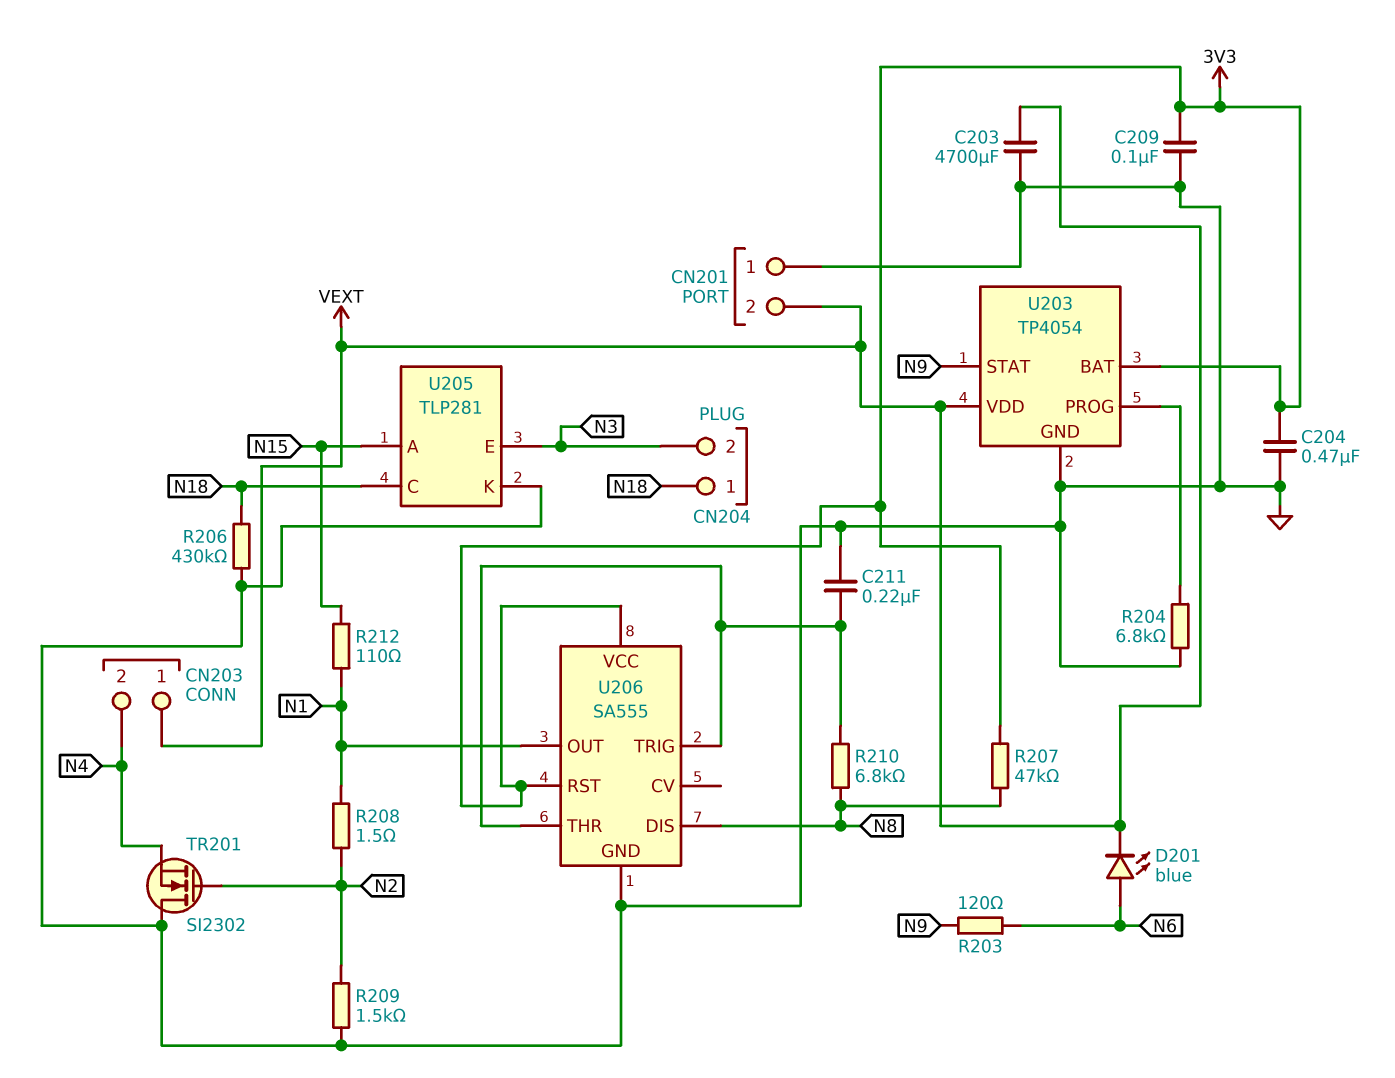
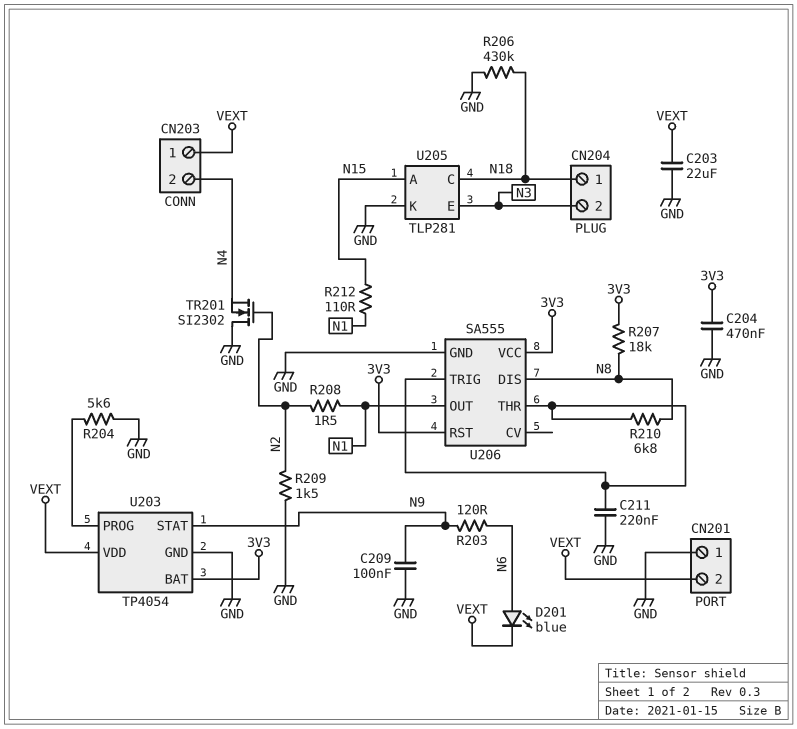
C203: 4700uF (GND, VEXT) -> 22uF (GND, VEXT)
C209: 100nF (3V3, GND) -> 100nF (GND, N9)
R204: 6.8k (GND, U203/PROG) -> 5.6k (GND, U203/PROG)
R207: 47k (3V3, N8) -> 18k (3V3, N8)

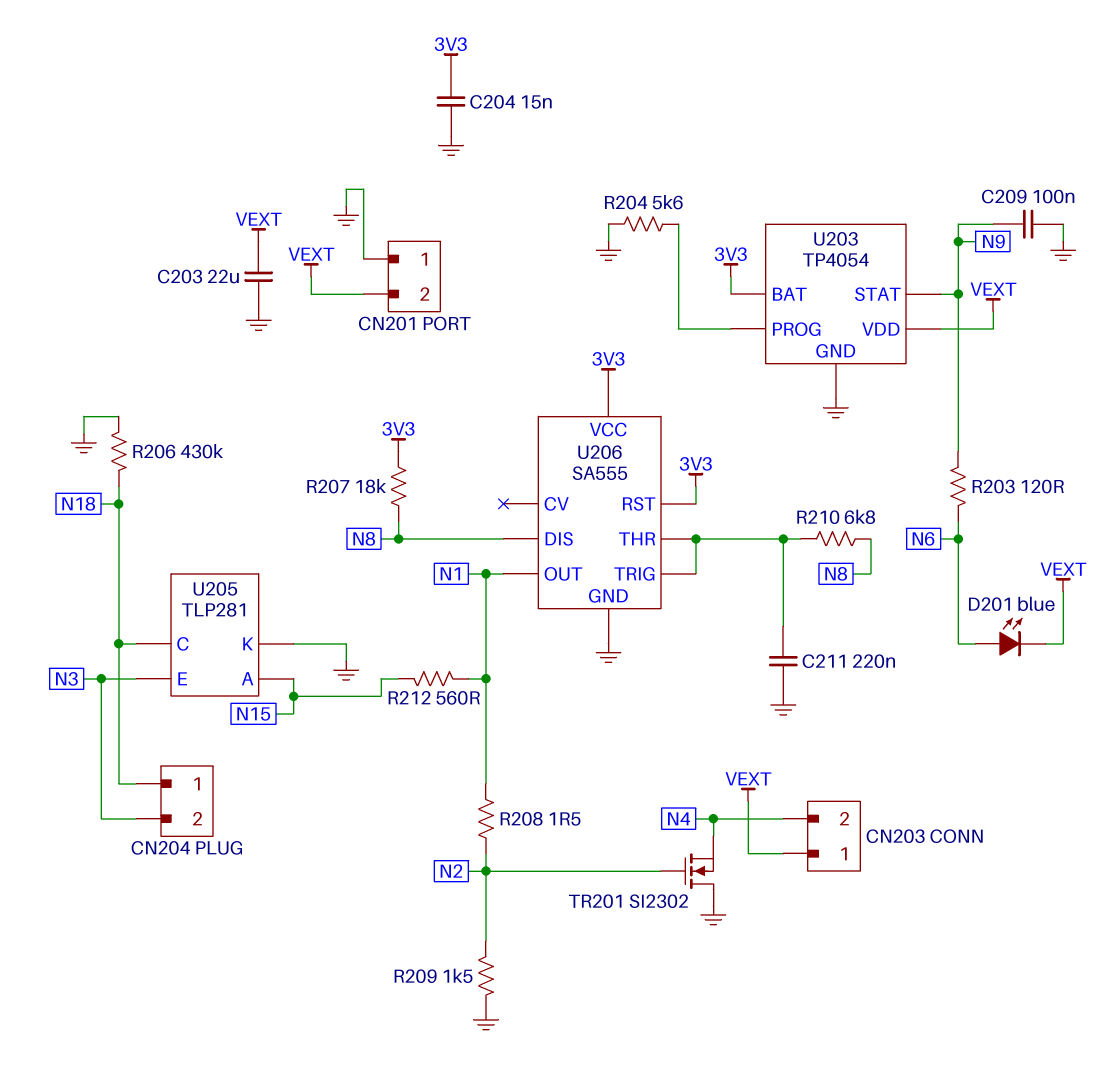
C204: 470nF (3V3, GND) -> 15nF (3V3, GND)
R212: 110 (N1, N15) -> 560 (N1, N15)

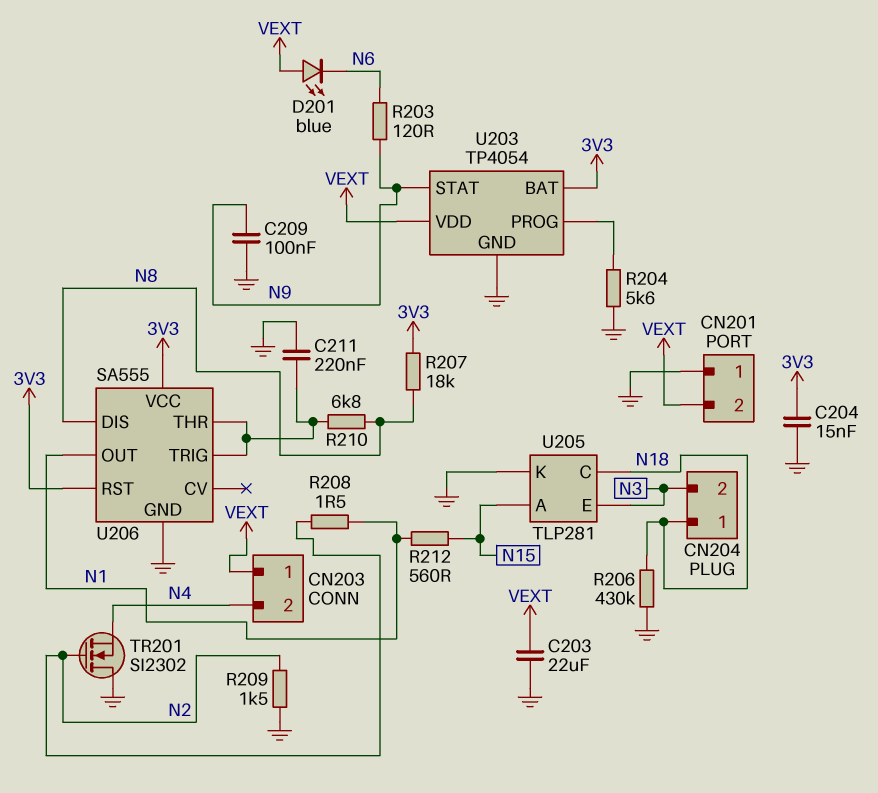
D201: LED blue (A N6, K VEXT) -> LED blue (A VEXT, K N6)

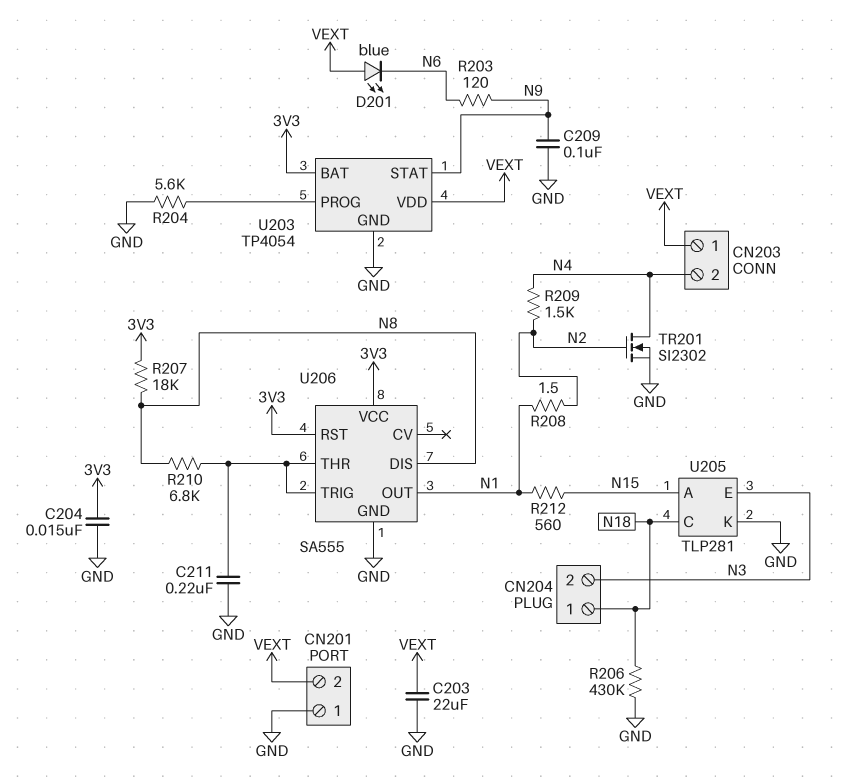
R209: 1.5k (GND, N2) -> 1.5k (N2, N4)
TR201: NMOS SI2302 (G N2, D GND, S N4) -> NMOS SI2302 (G N2, D N4, S GND)

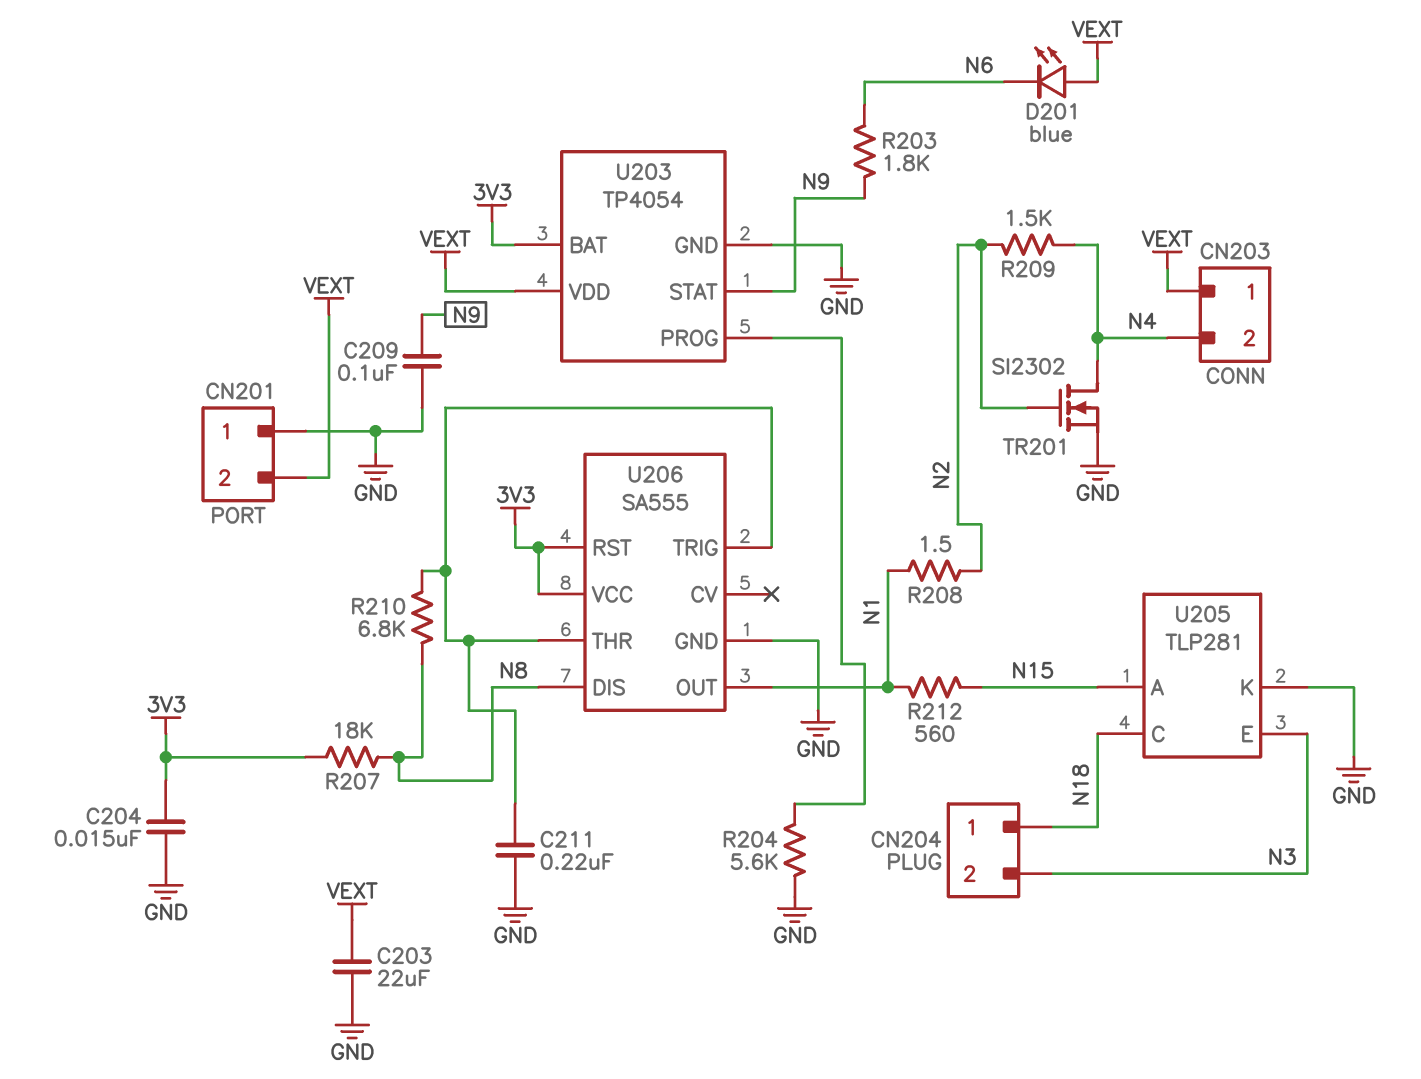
R203: 120 (N6, N9) -> 1.8k (N6, N9)
R206: 430k (GND, N18) -> none

